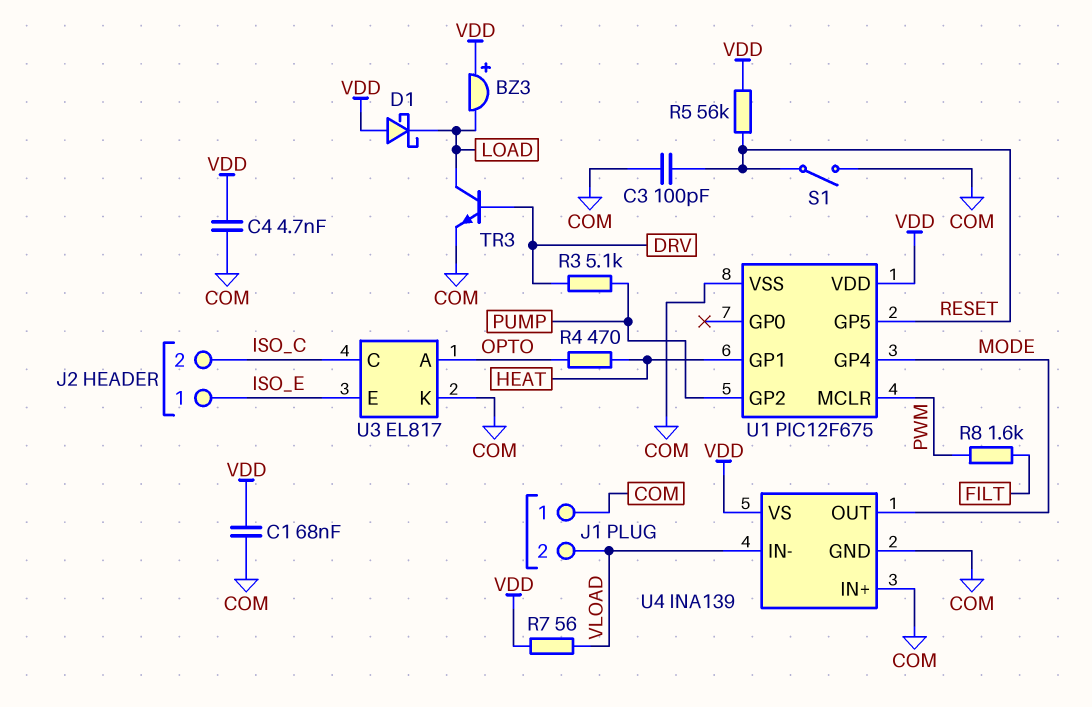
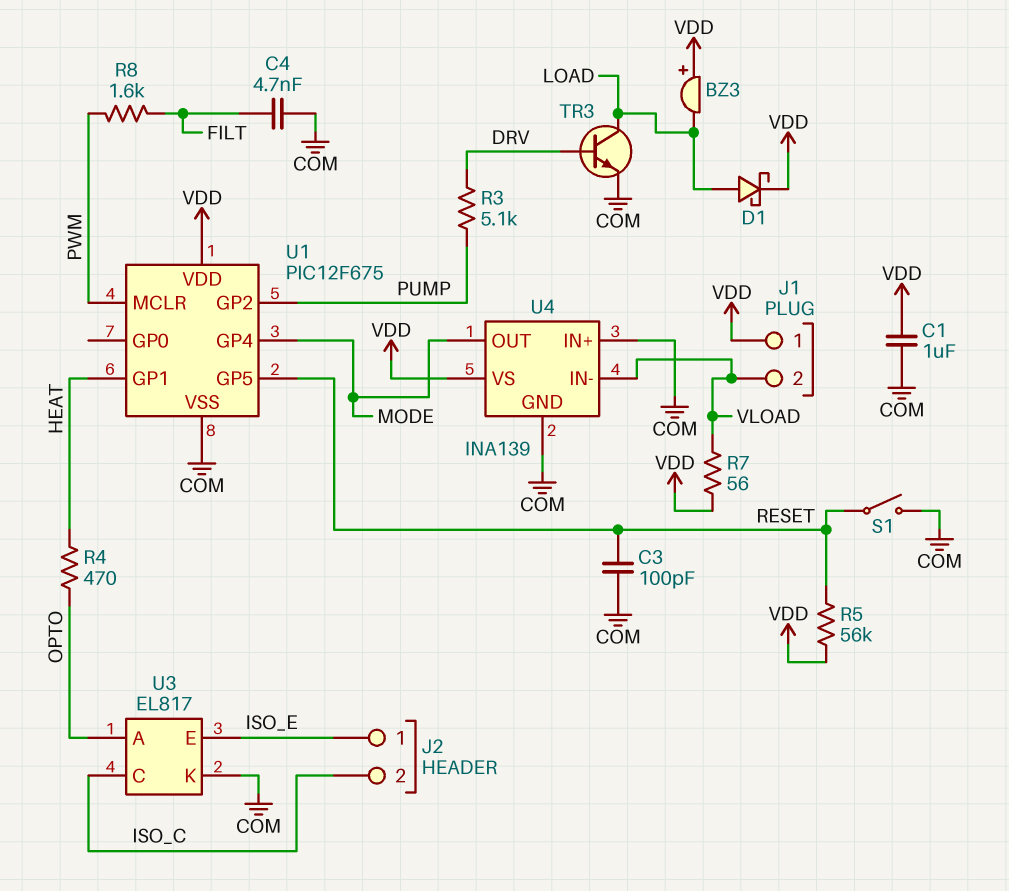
C1: 68nF (COM, VDD) -> 1uF (COM, VDD)
C4: 4.7nF (COM, VDD) -> 4.7nF (COM, FILT)
D1: schottky (A VDD, K LOAD) -> schottky (A LOAD, K VDD)
J1 pin 1: COM -> VDD

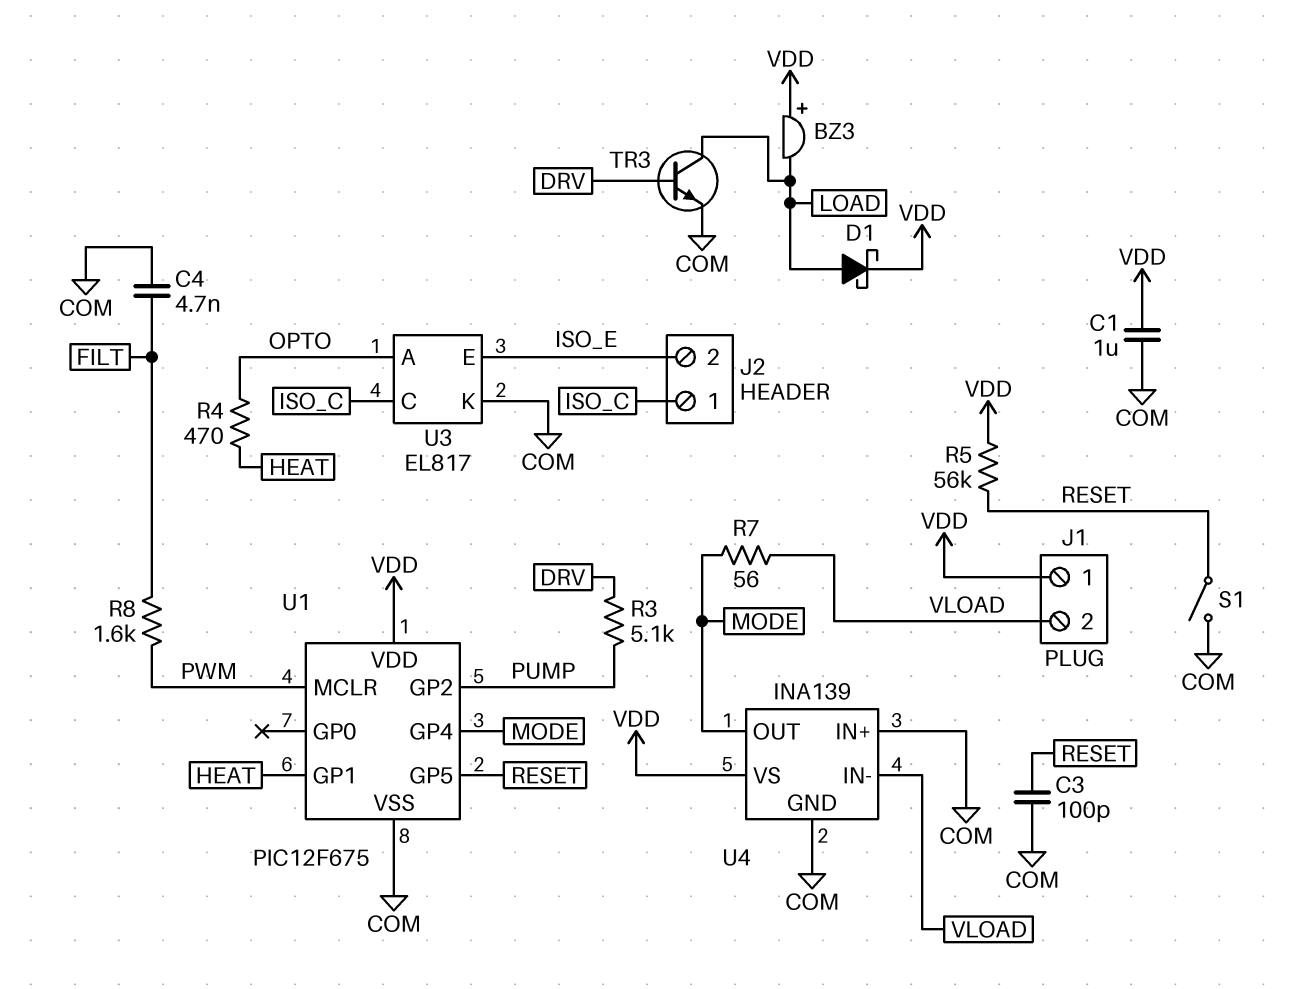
J2 pin 1: ISO_E -> ISO_C
J2 pin 2: ISO_C -> ISO_E
R7: 56 (VDD, VLOAD) -> 56 (MODE, VLOAD)

